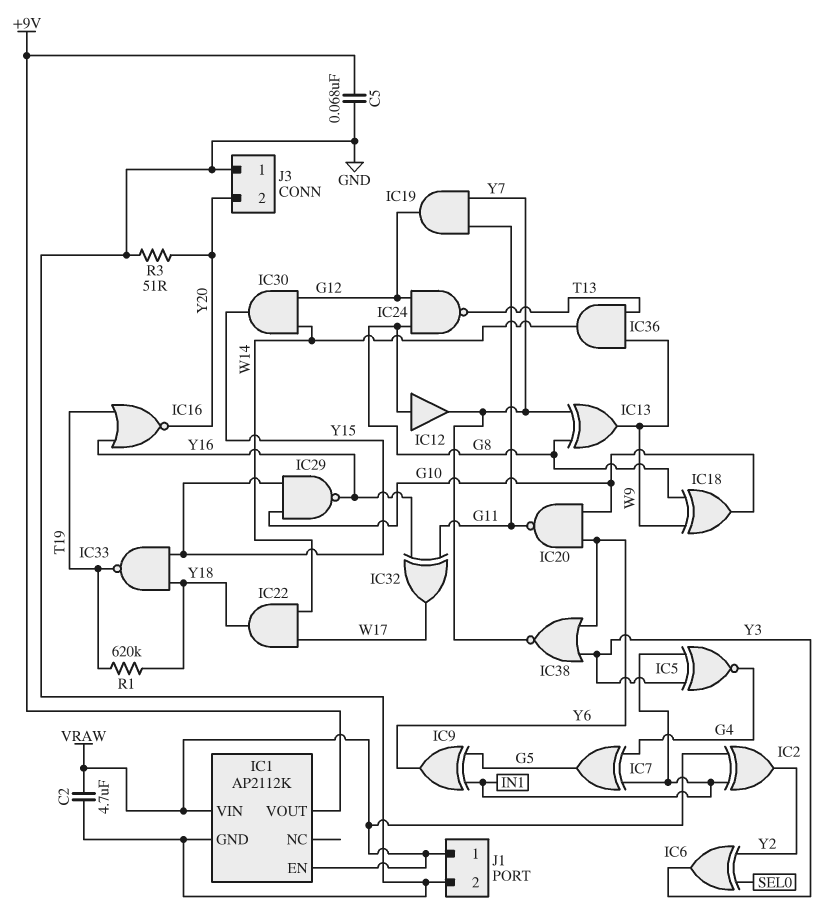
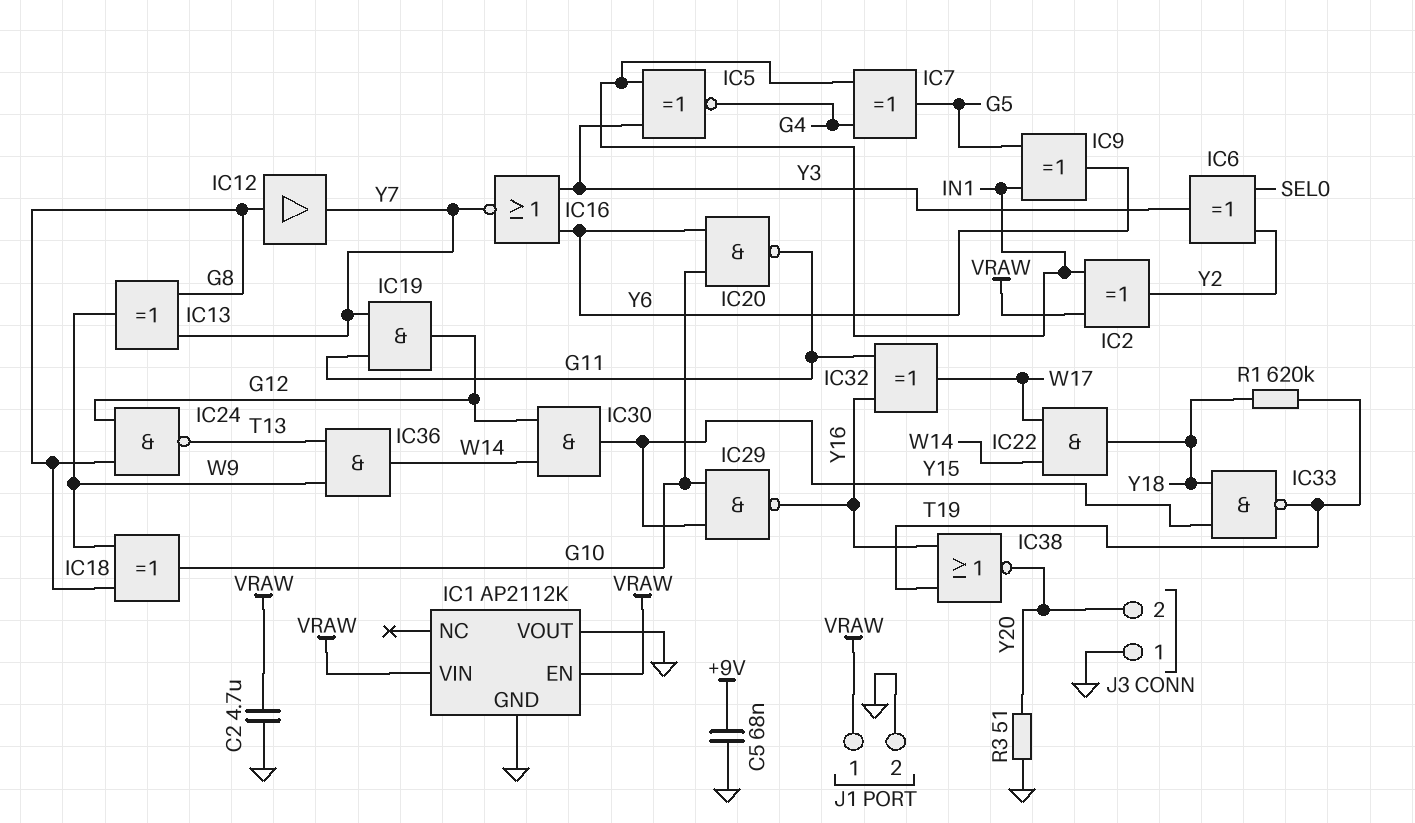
IC1 pin VOUT: +9V -> GND
IC16: NOR (in T19, in Y16, out Y20) -> NOR (in Y3, in Y6, out Y7)
IC38: NOR (in Y3, in Y6, out Y7) -> NOR (in T19, in Y16, out Y20)

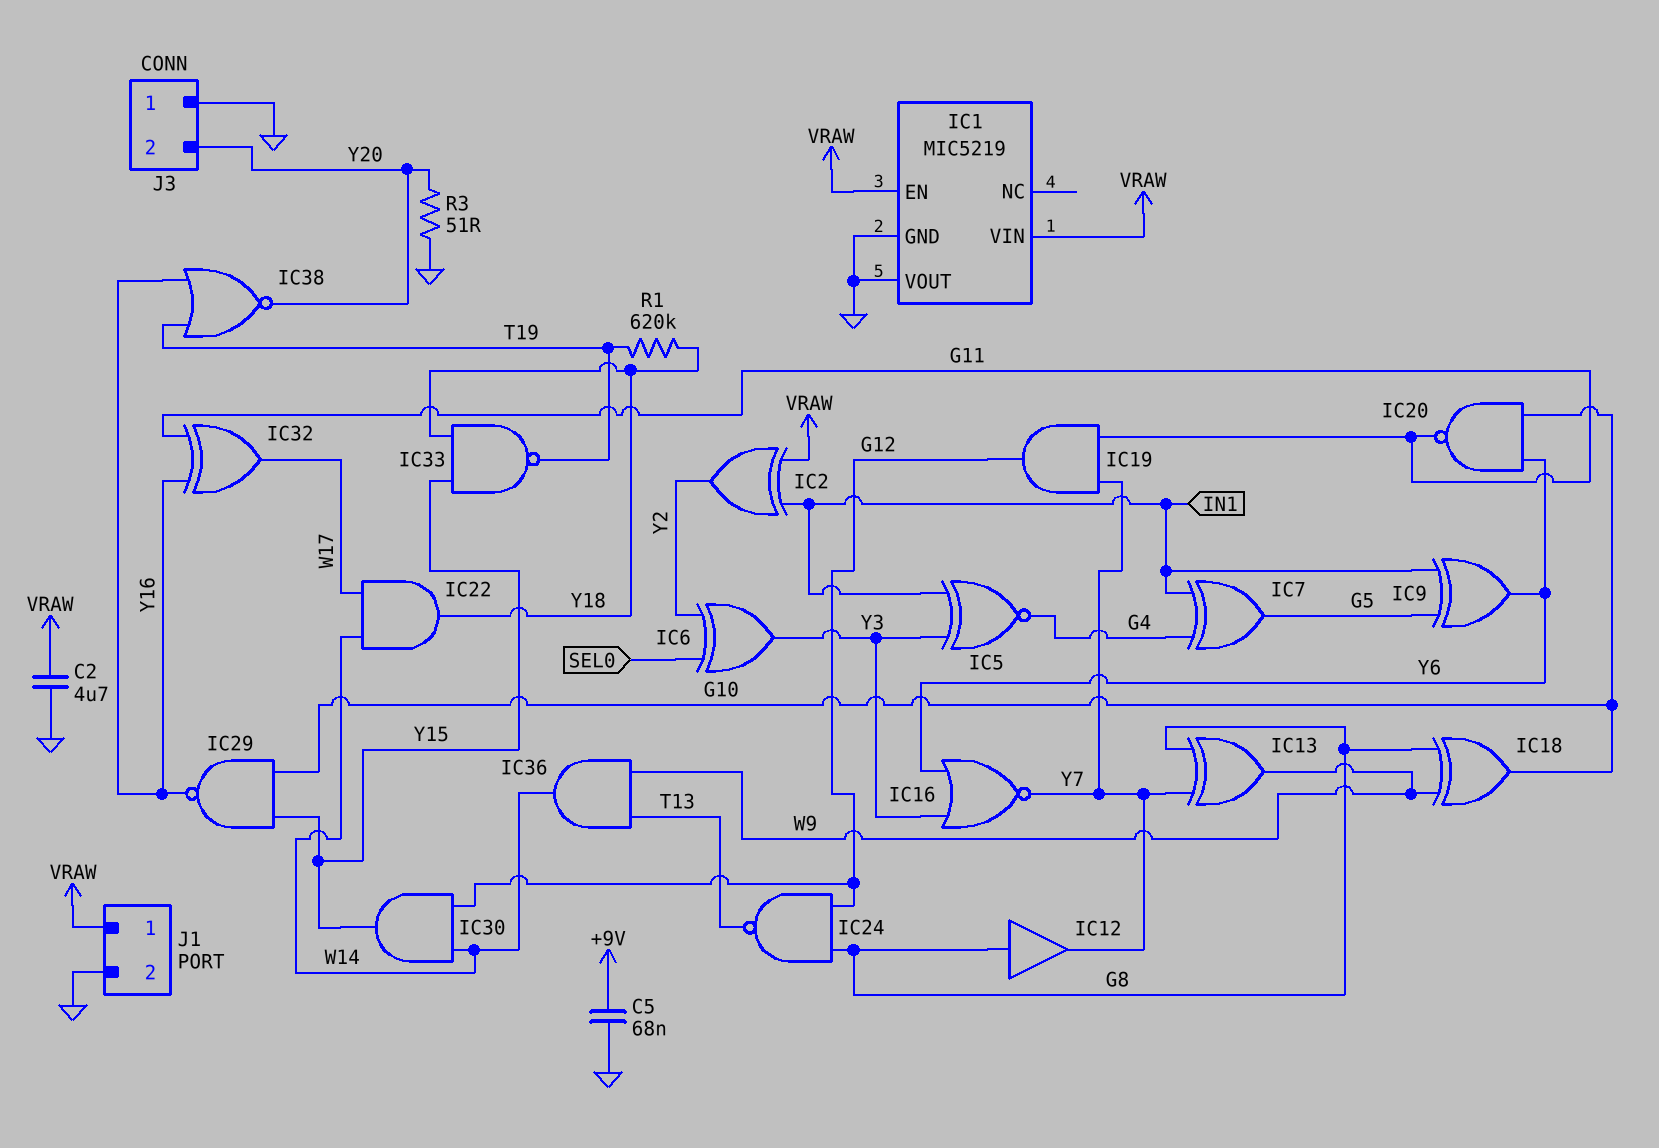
IC1: AP2112K -> MIC5219

